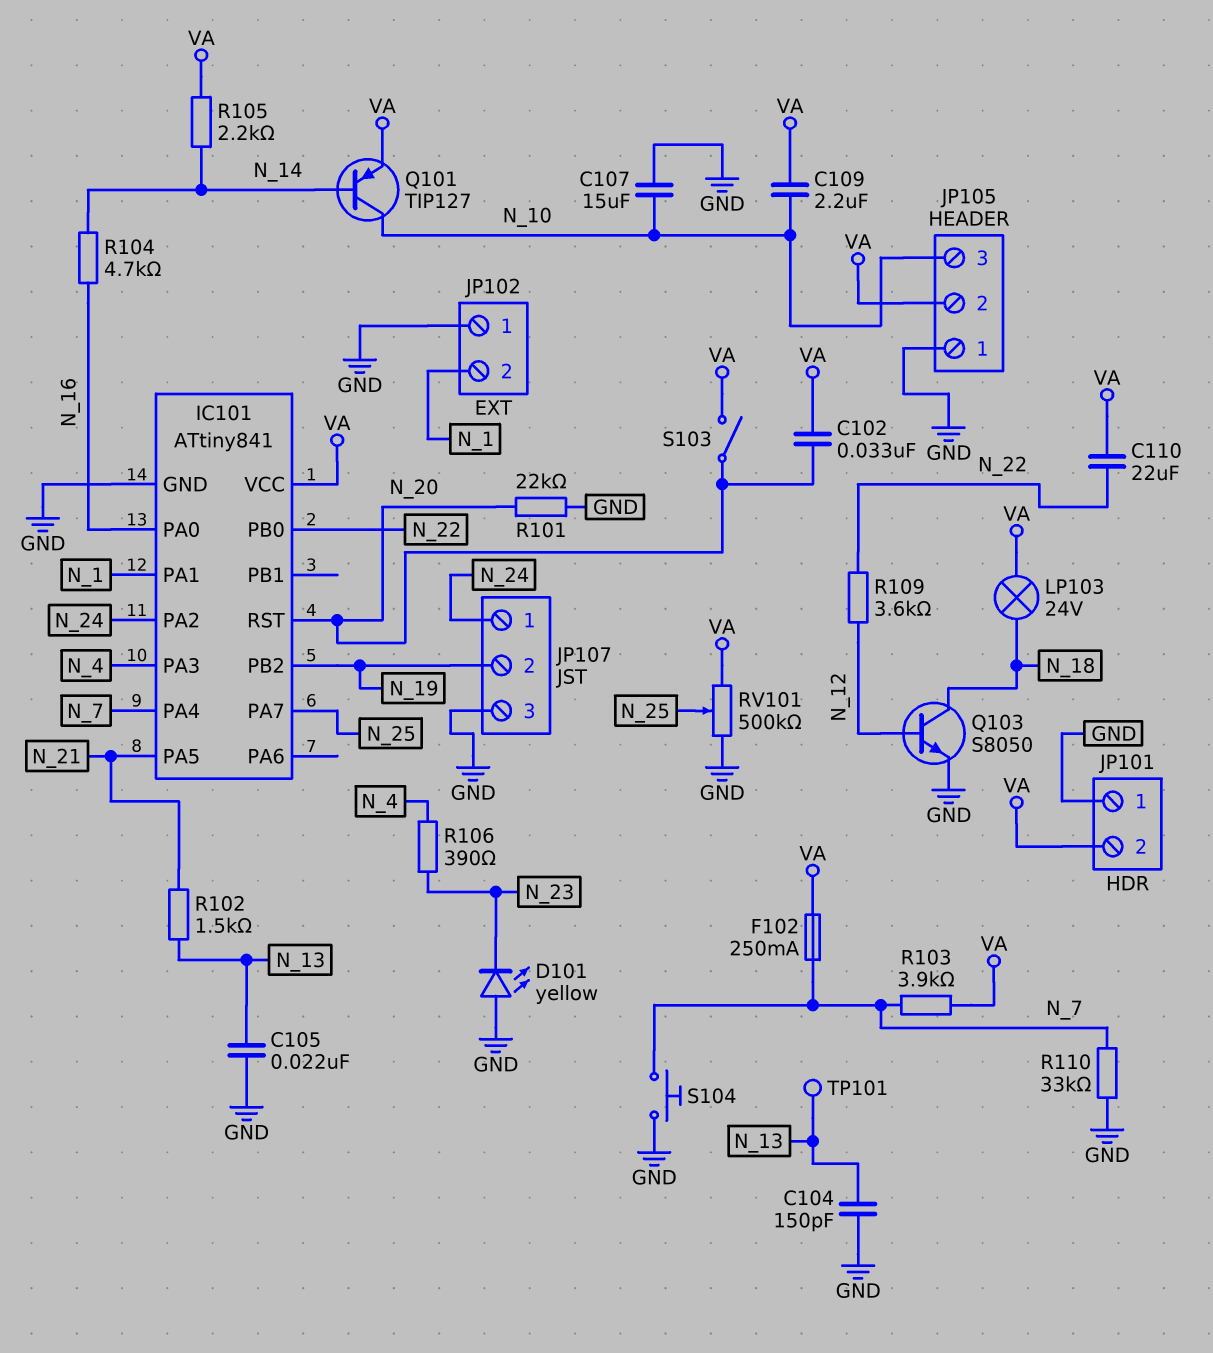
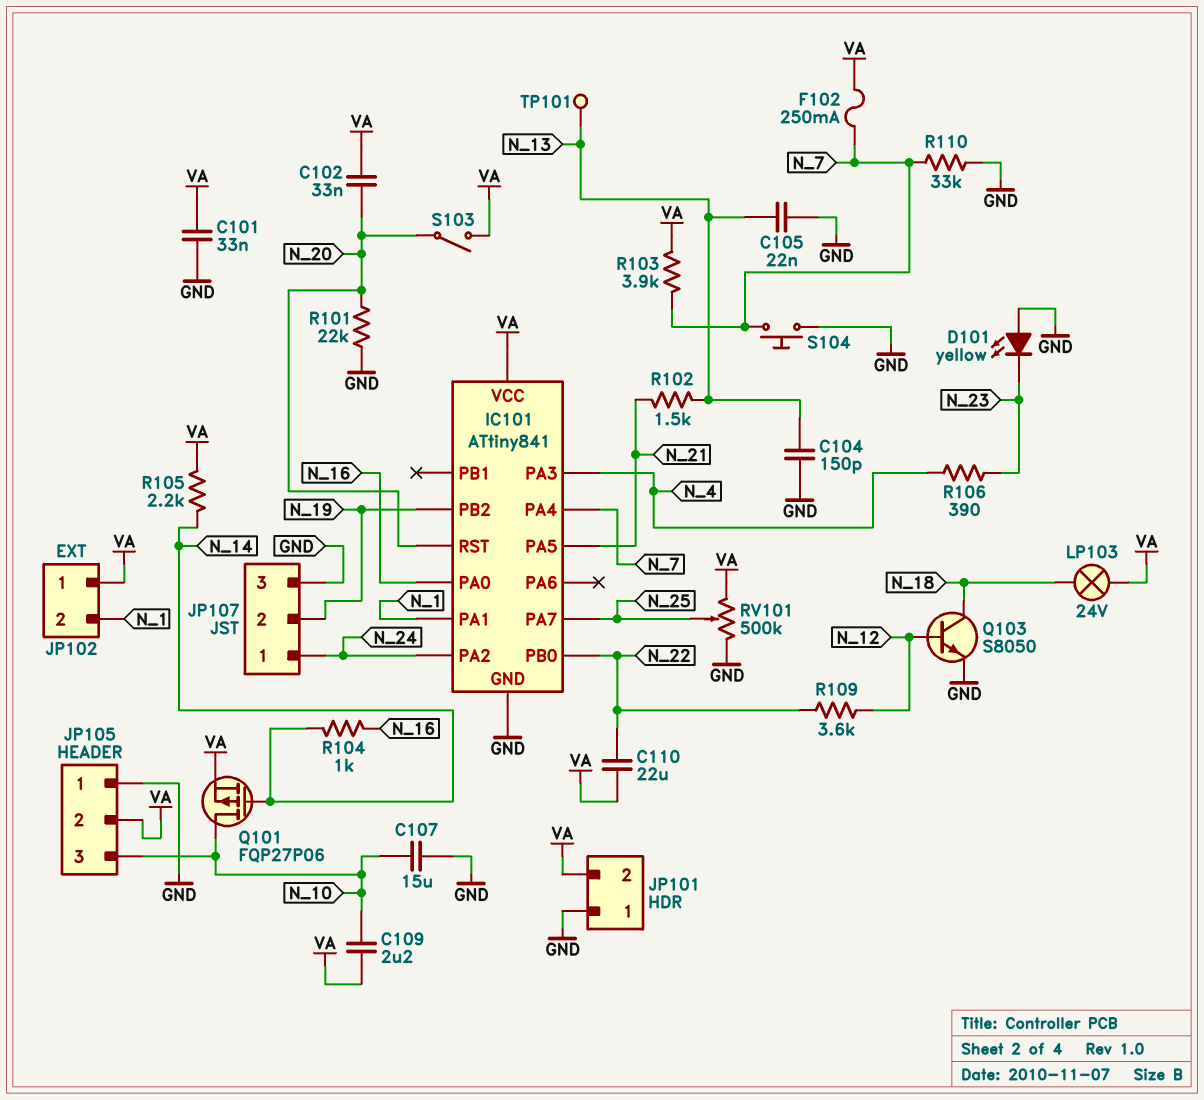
C101: none -> 33nF (GND, VA)
JP102 pin 1: GND -> VA
Q101: PNP TIP127 (B N_14, C N_10, E VA) -> PMOS FQP27P06 (G N_14, D N_10, S VA)
R104: 4.7k (N_14, N_16) -> 1k (N_14, N_16)

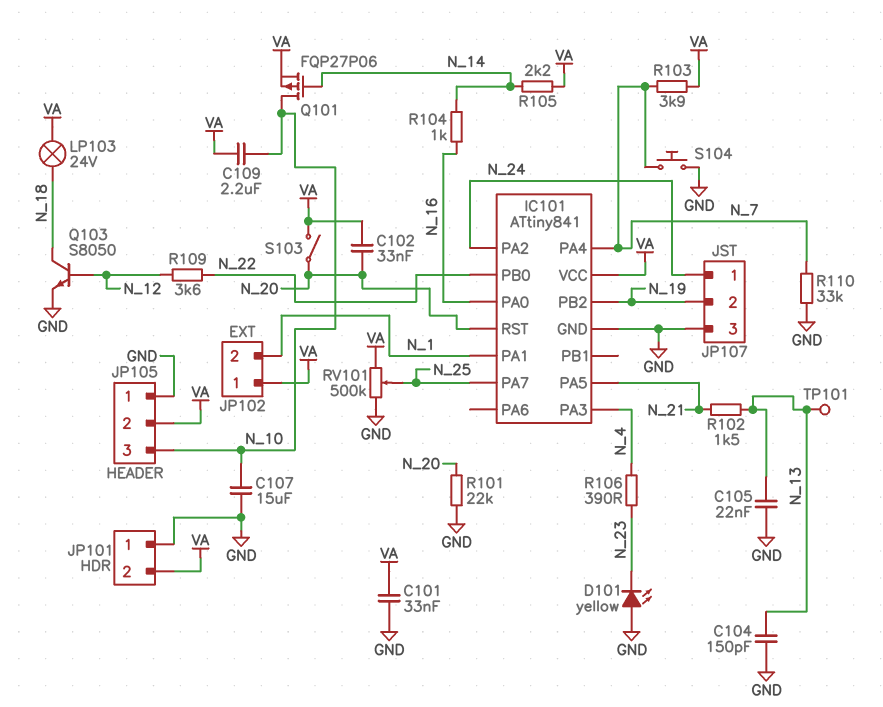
C110: 22uF (N_22, VA) -> none
F102: 250mA (N_7, VA) -> none

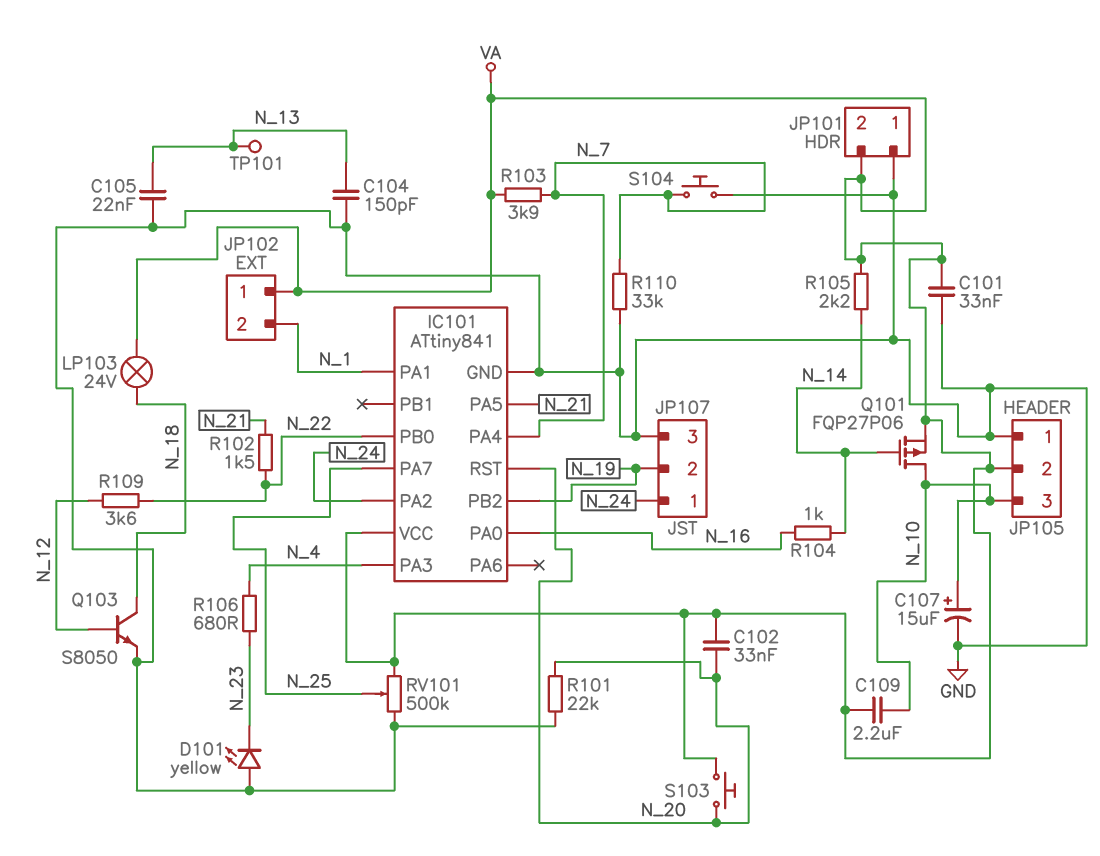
C107: 15uF (GND, N_10) -> 15uF (plus N_10, minus GND)
R102: 1.5k (N_13, N_21) -> 1.5k (N_21, N_22)
R106: 390 (N_4, N_23) -> 680 (N_4, N_23)
S103: switch (N_20, VA) -> button (N_20, VA)

